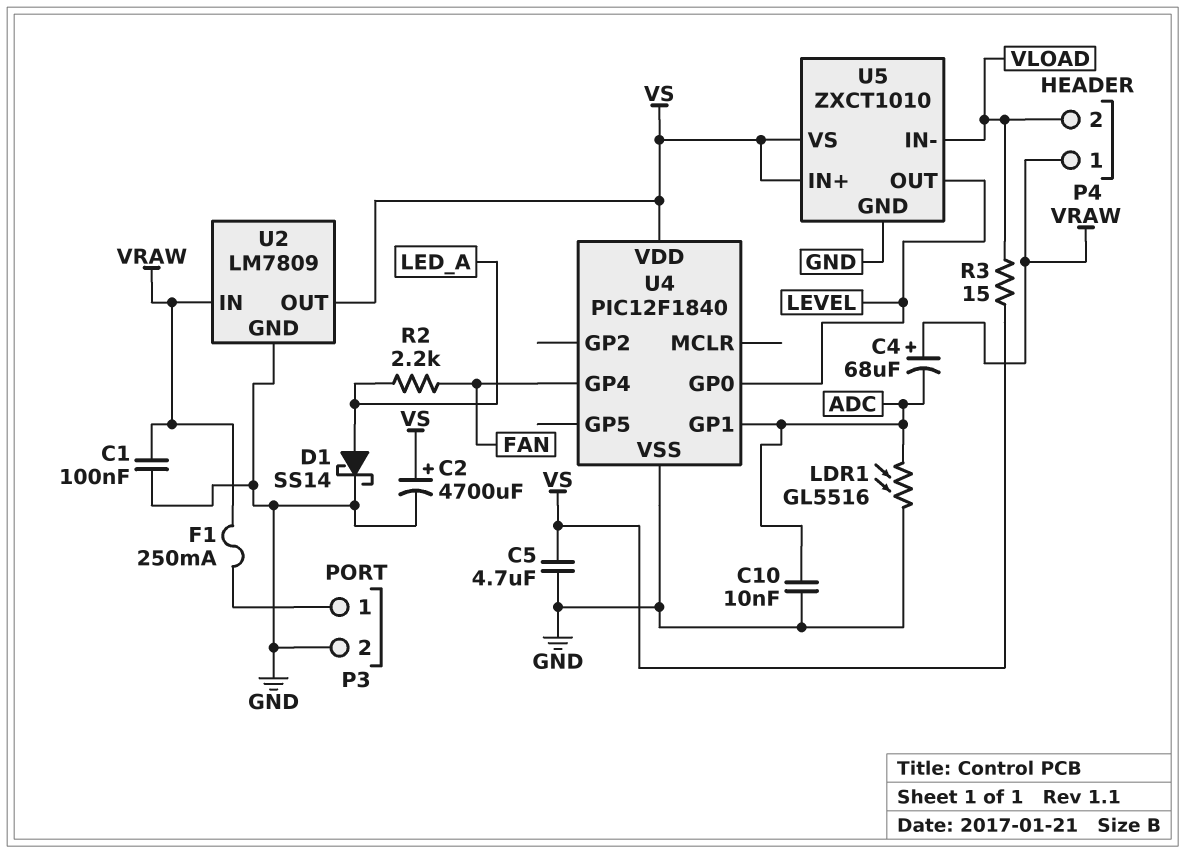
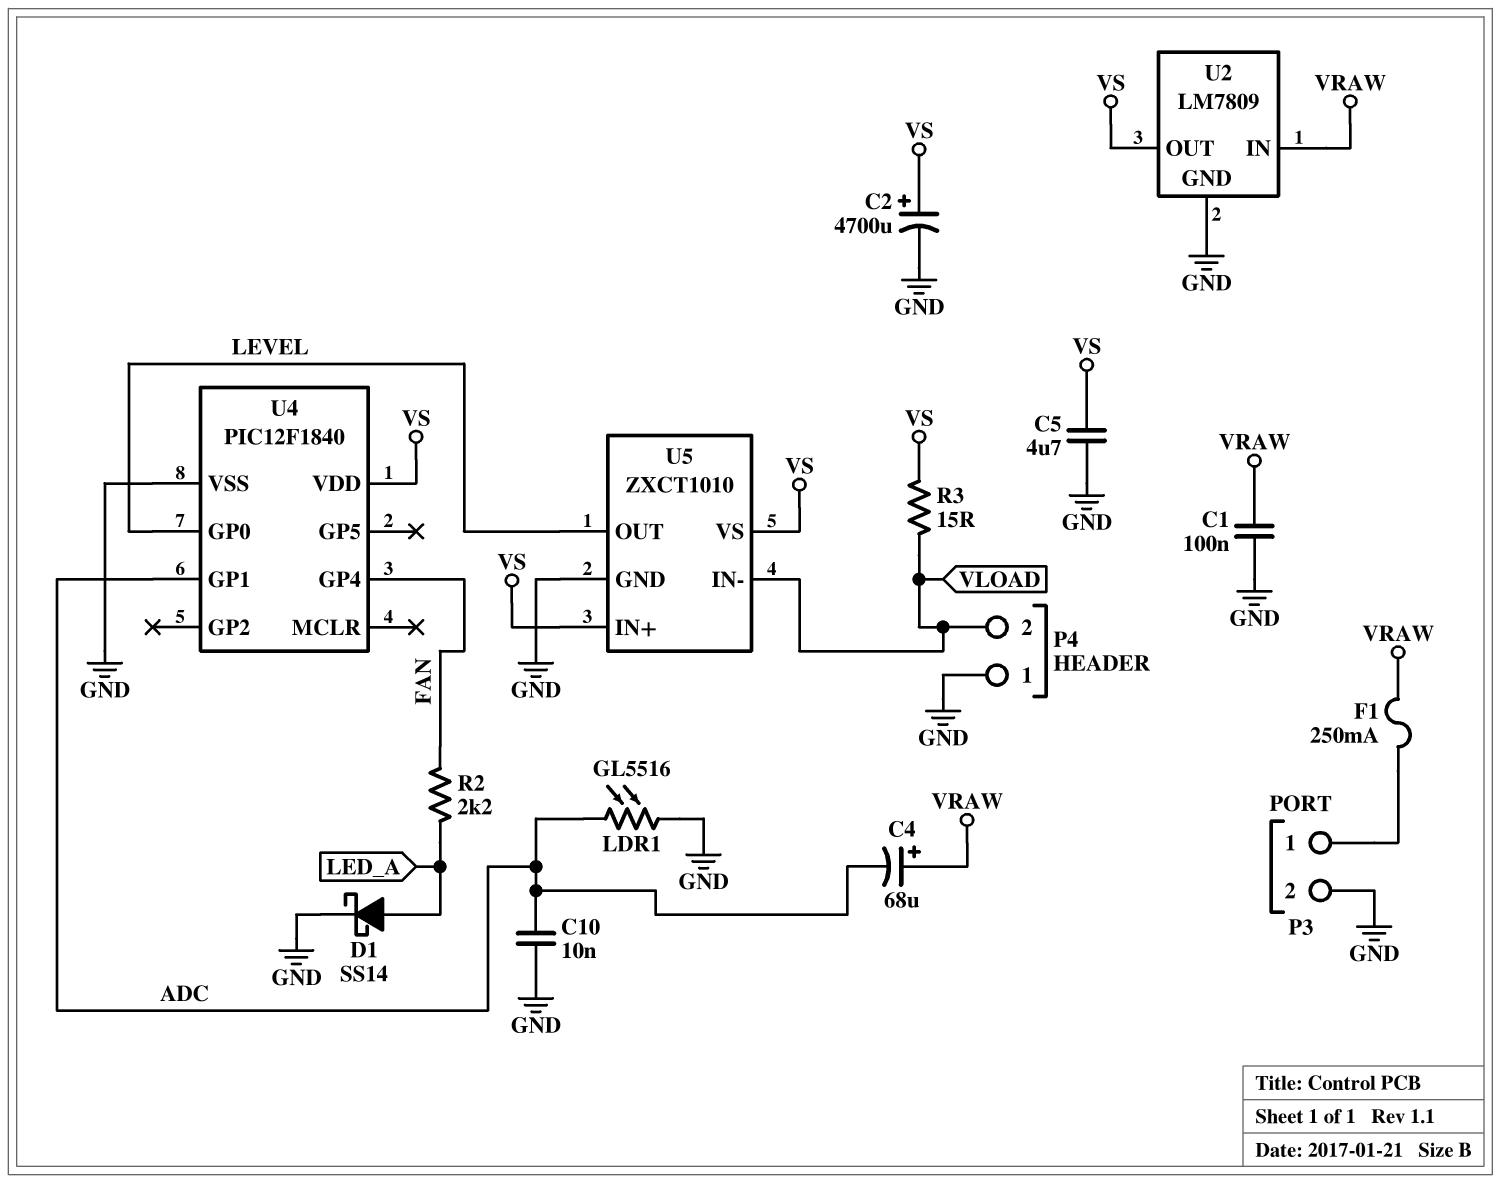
P4 pin 1: VRAW -> GND

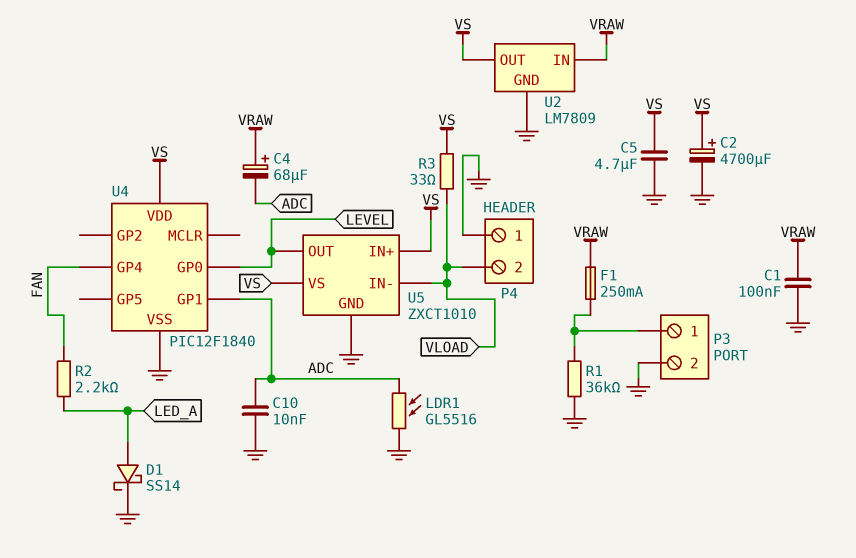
R1: none -> 36k (GND, P3/1)
R3: 15 (VLOAD, VS) -> 33 (VLOAD, VS)

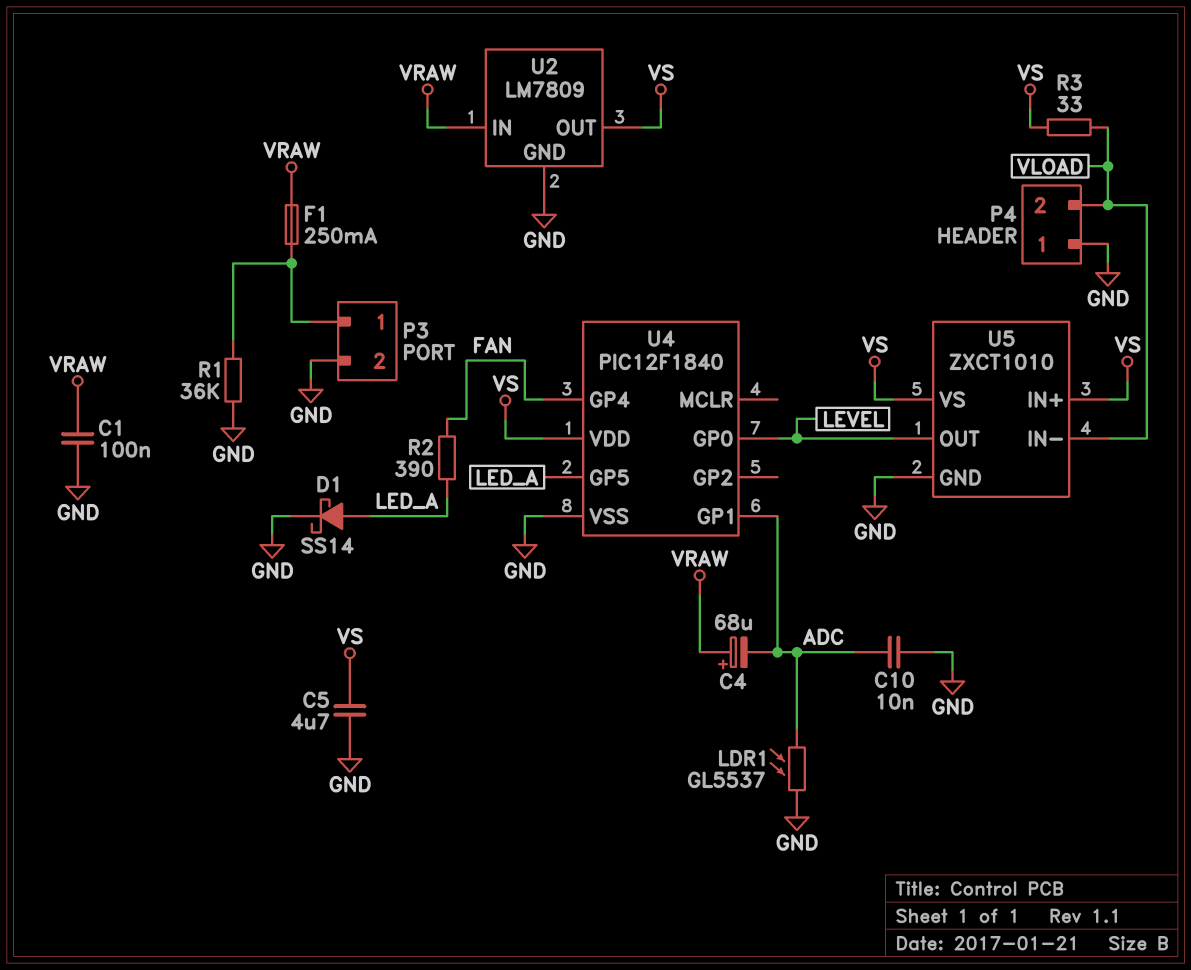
C2: 4700uF (plus VS, minus GND) -> none
LDR1: GL5516 (ADC, GND) -> GL5537 (ADC, GND)
R2: 2.2k (FAN, LED_A) -> 390 (FAN, LED_A)
U4 pin GP5: none -> LED_A

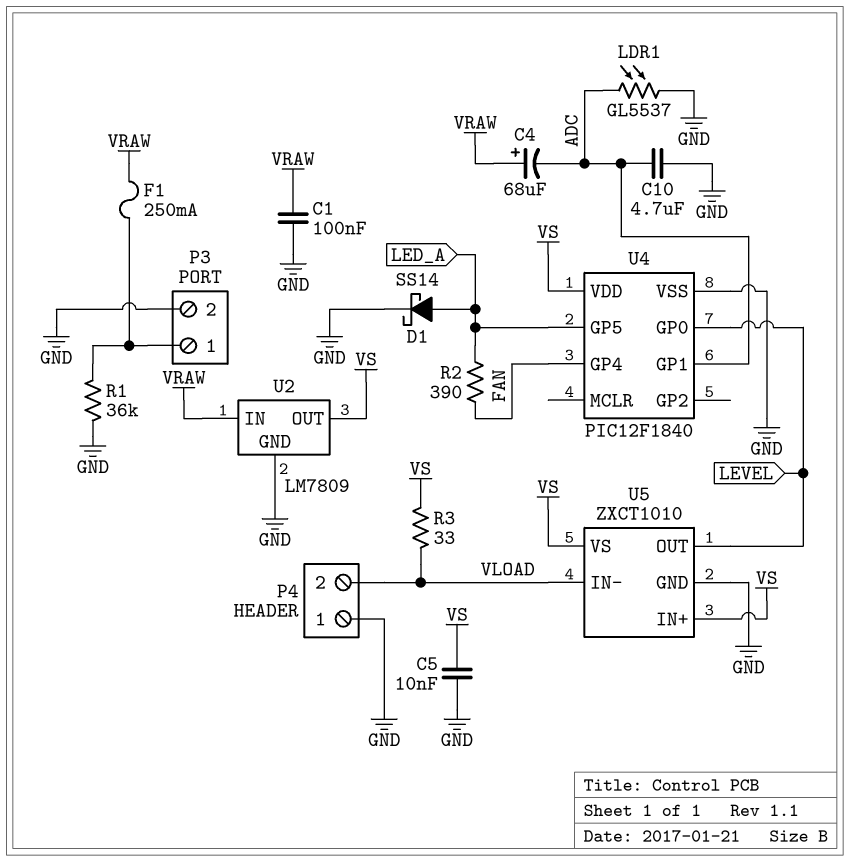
C5: 4.7uF (GND, VS) -> 10nF (GND, VS)
C10: 10nF (ADC, GND) -> 4.7uF (ADC, GND)

